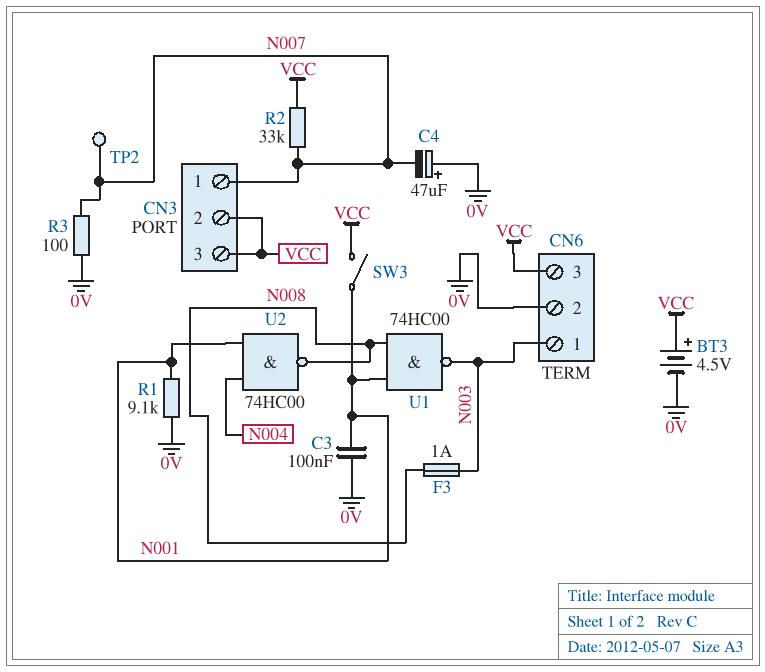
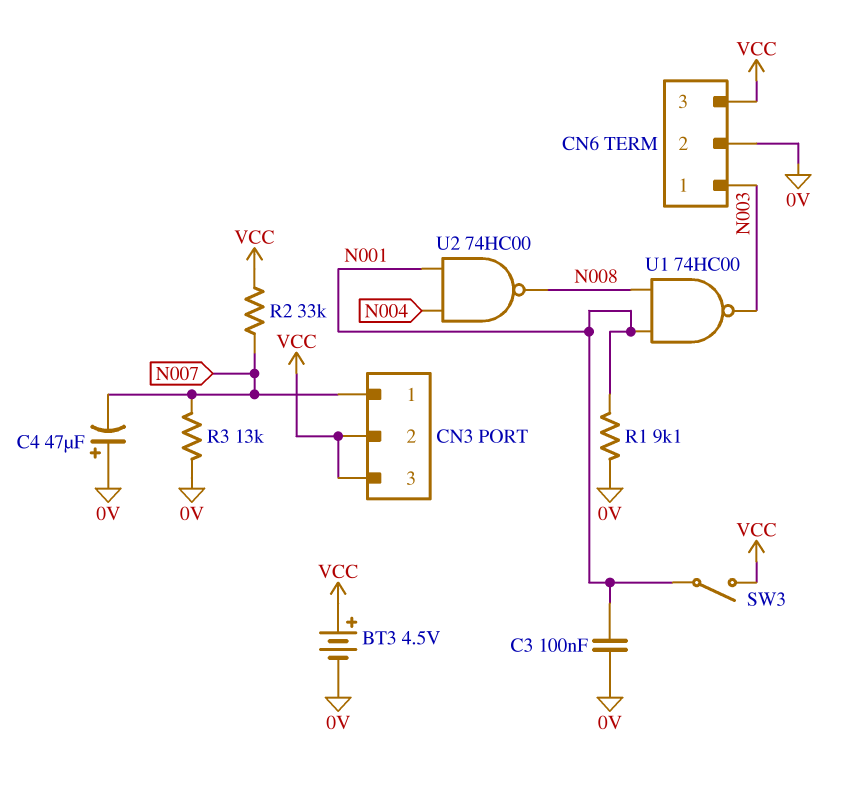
F3: 1A (N003, N008) -> none
R3: 100 (0V, N007) -> 13k (0V, N007)
TP2: test point (N007) -> none

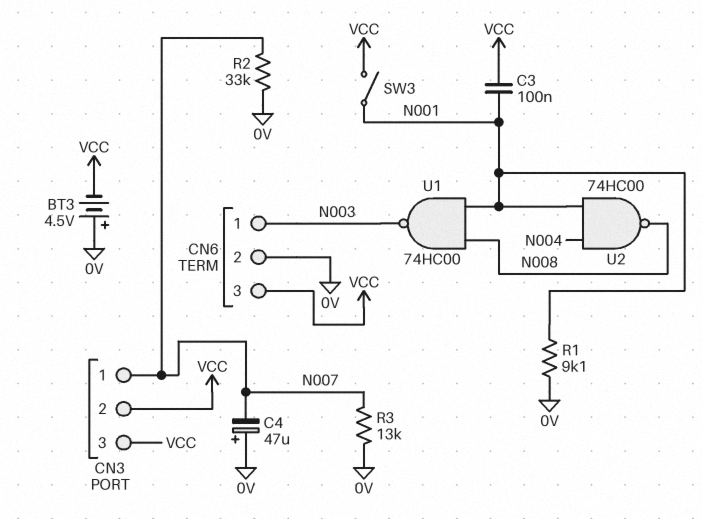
BT3: 4.5V (plus VCC, minus 0V) -> 4.5V (plus 0V, minus VCC)
C3: 100nF (0V, N001) -> 100nF (N001, VCC)
R2: 33k (N007, VCC) -> 33k (0V, N007)

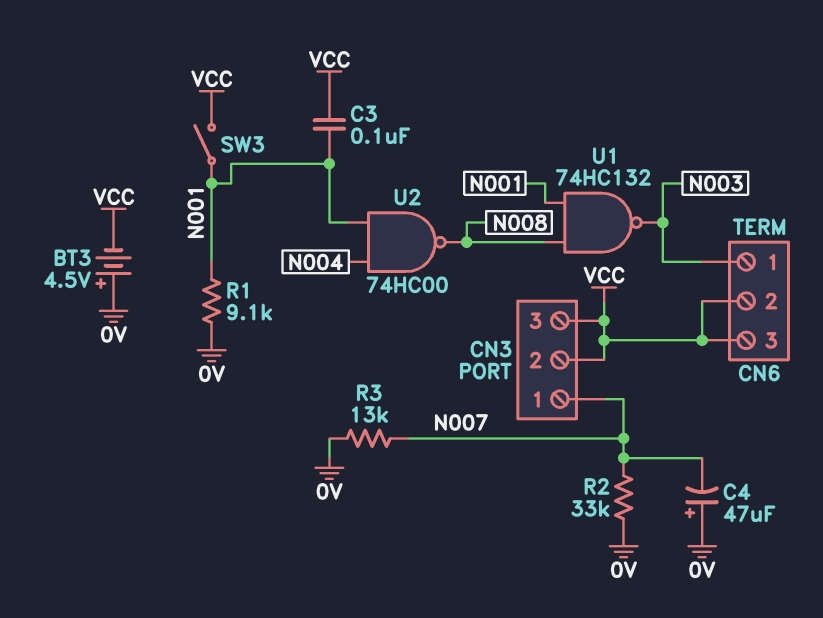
CN6 pin 2: 0V -> VCC
U1: NAND 74HC00 (in N001, in N008, out N003) -> NAND 74HC132 (in N001, in N008, out N003)

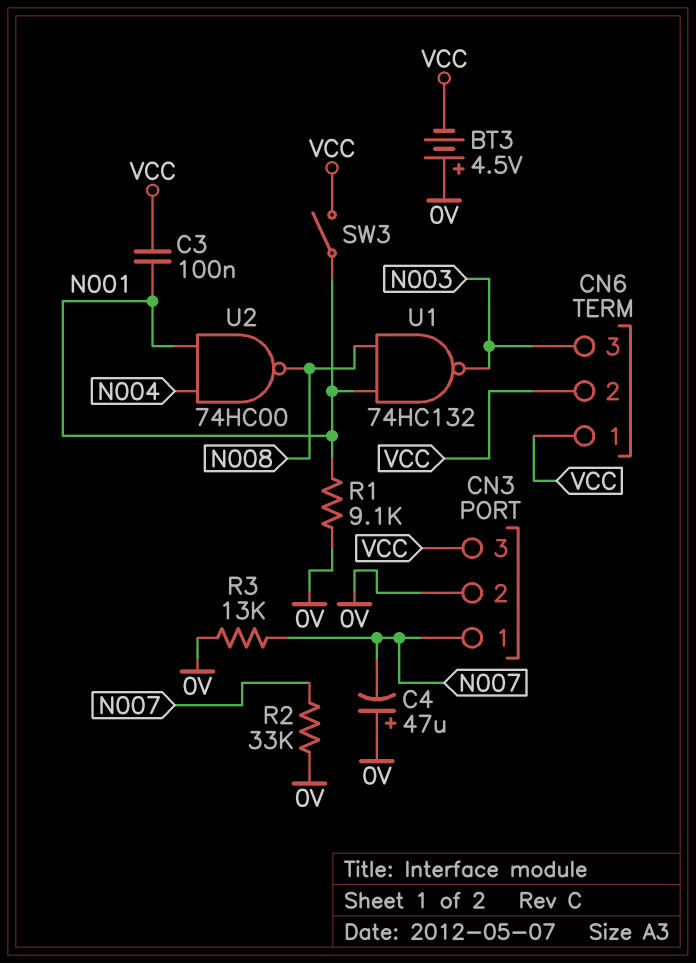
CN3 pin 2: VCC -> 0V
CN6 pin 1: N003 -> VCC
CN6 pin 3: VCC -> N003

